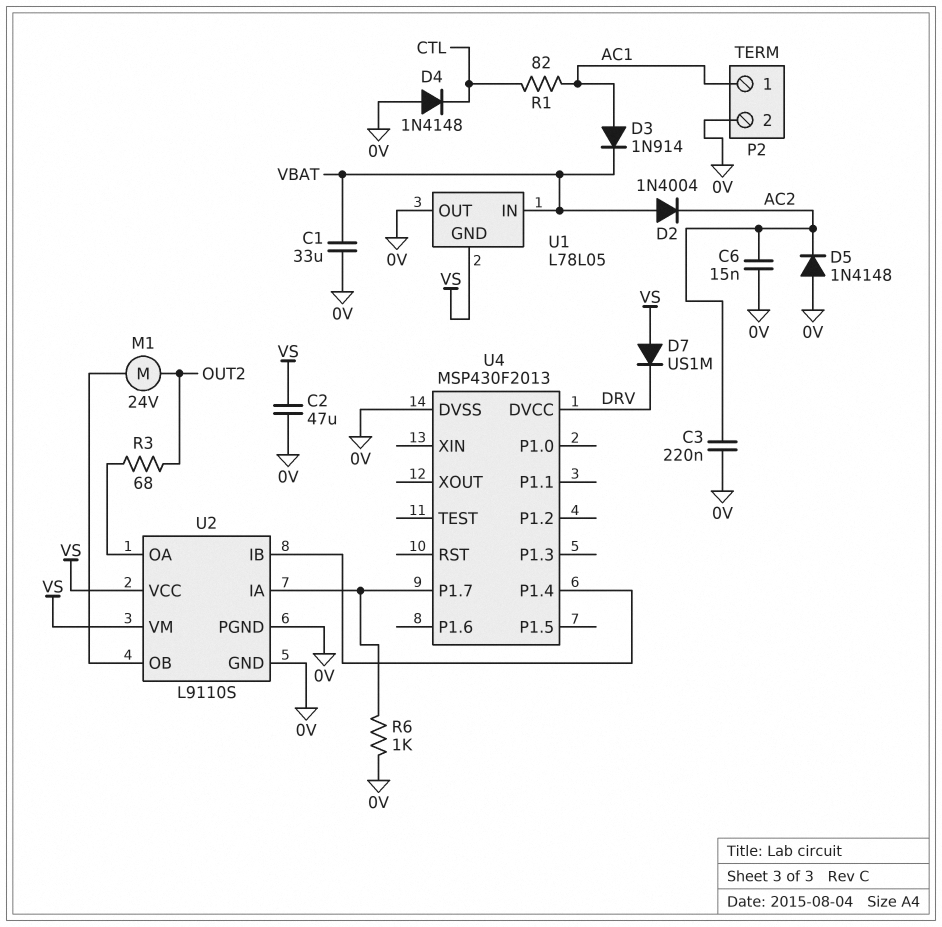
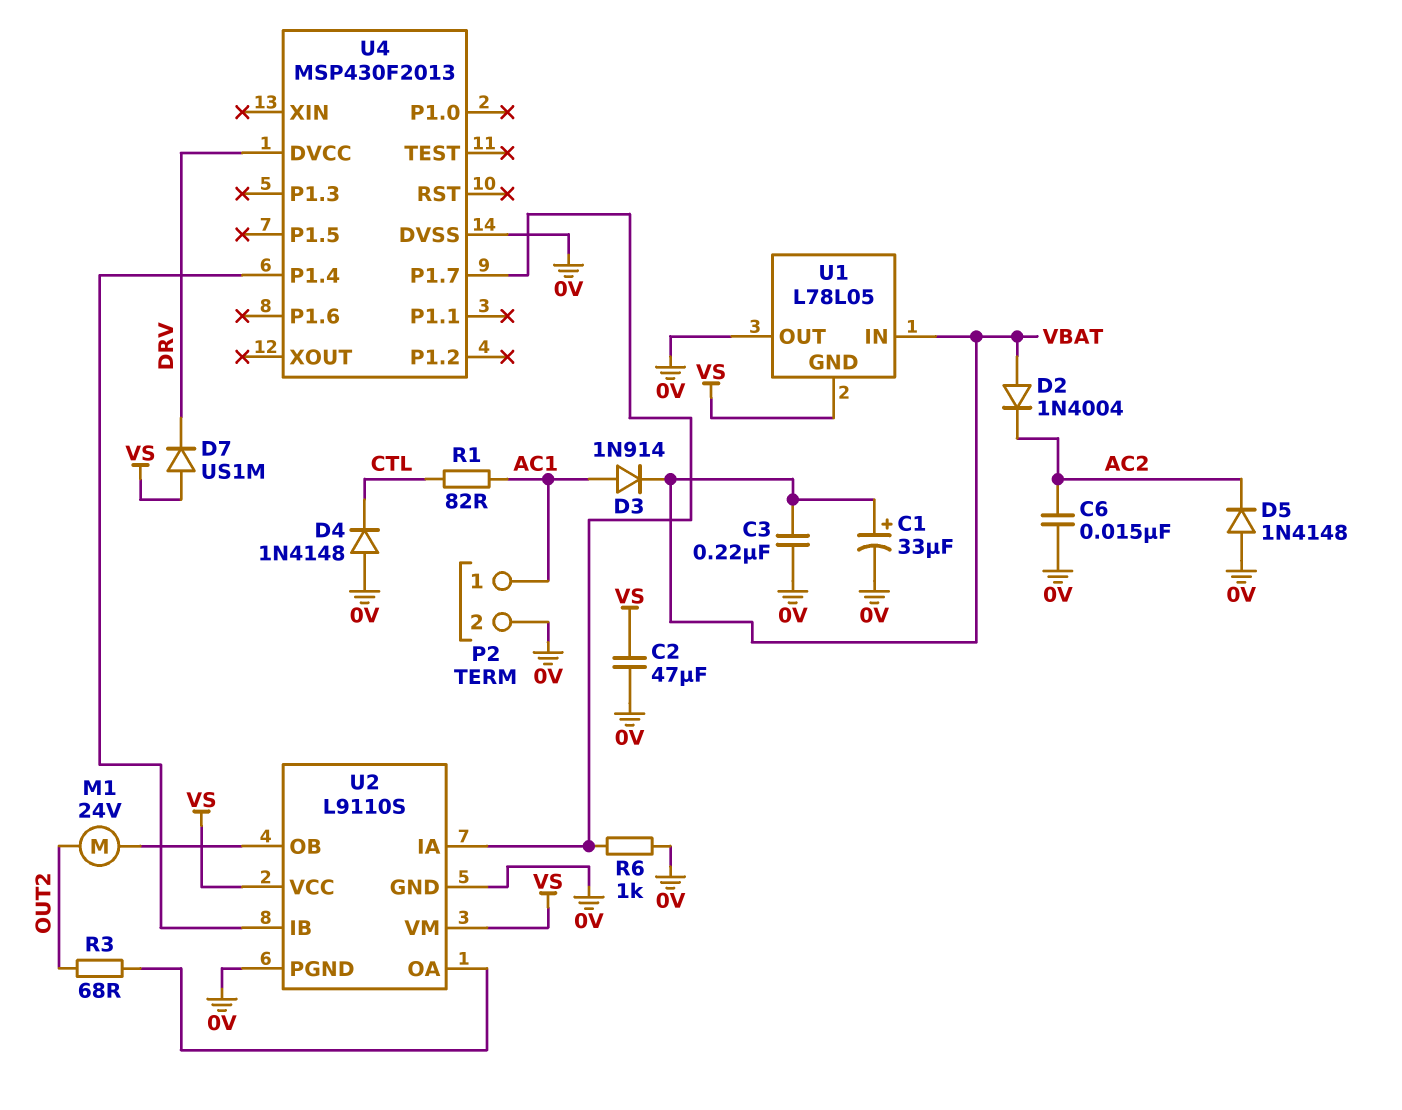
C1: 33uF (0V, VBAT) -> 33uF (plus VBAT, minus 0V)
C3: 220nF (0V, AC2) -> 220nF (0V, VBAT)

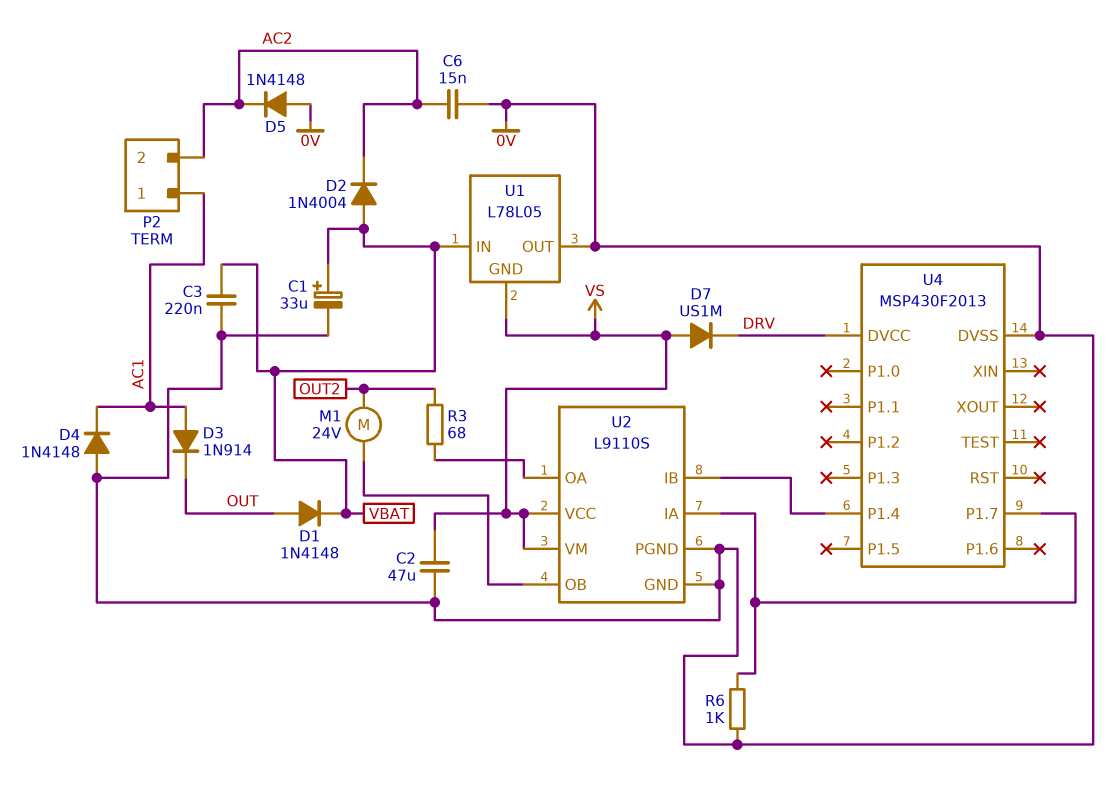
D1: none -> diode 1N4148 (A OUT, K VBAT)
D3: diode 1N914 (A AC1, K VBAT) -> diode 1N914 (A AC1, K OUT)
D4: diode 1N4148 (A 0V, K CTL) -> diode 1N4148 (A 0V, K AC1)
P2 pin 2: 0V -> AC2
R1: 82 (AC1, CTL) -> none

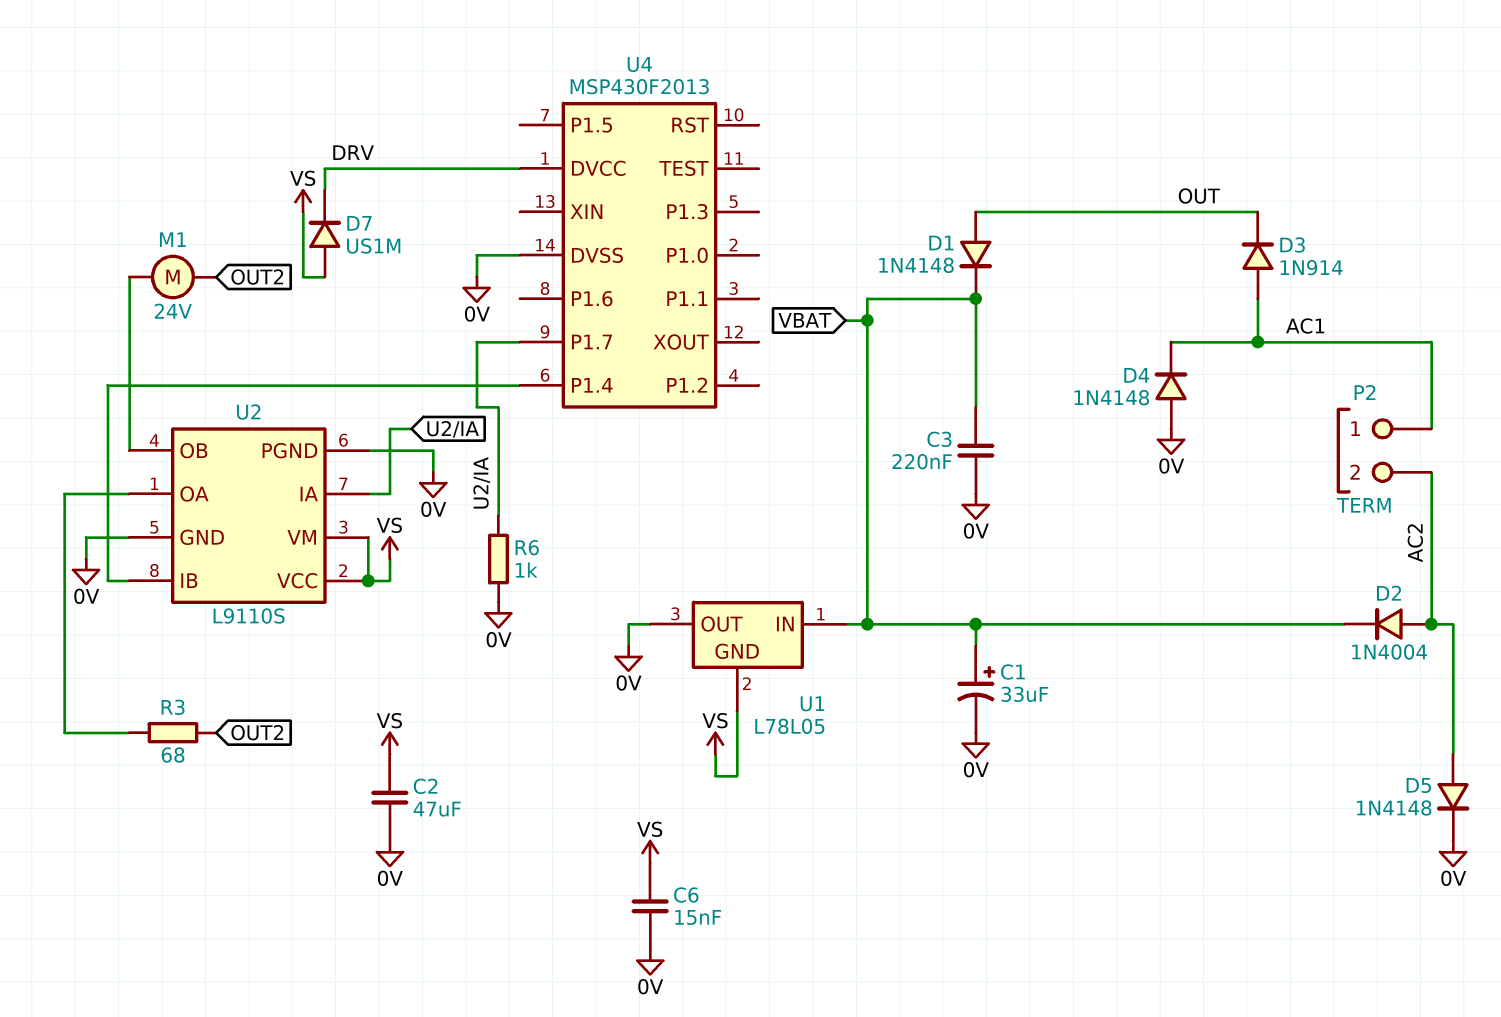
C6: 15nF (0V, AC2) -> 15nF (0V, VS)
D2: diode 1N4004 (A VBAT, K AC2) -> diode 1N4004 (A AC2, K VBAT)
D5: diode 1N4148 (A 0V, K AC2) -> diode 1N4148 (A AC2, K 0V)

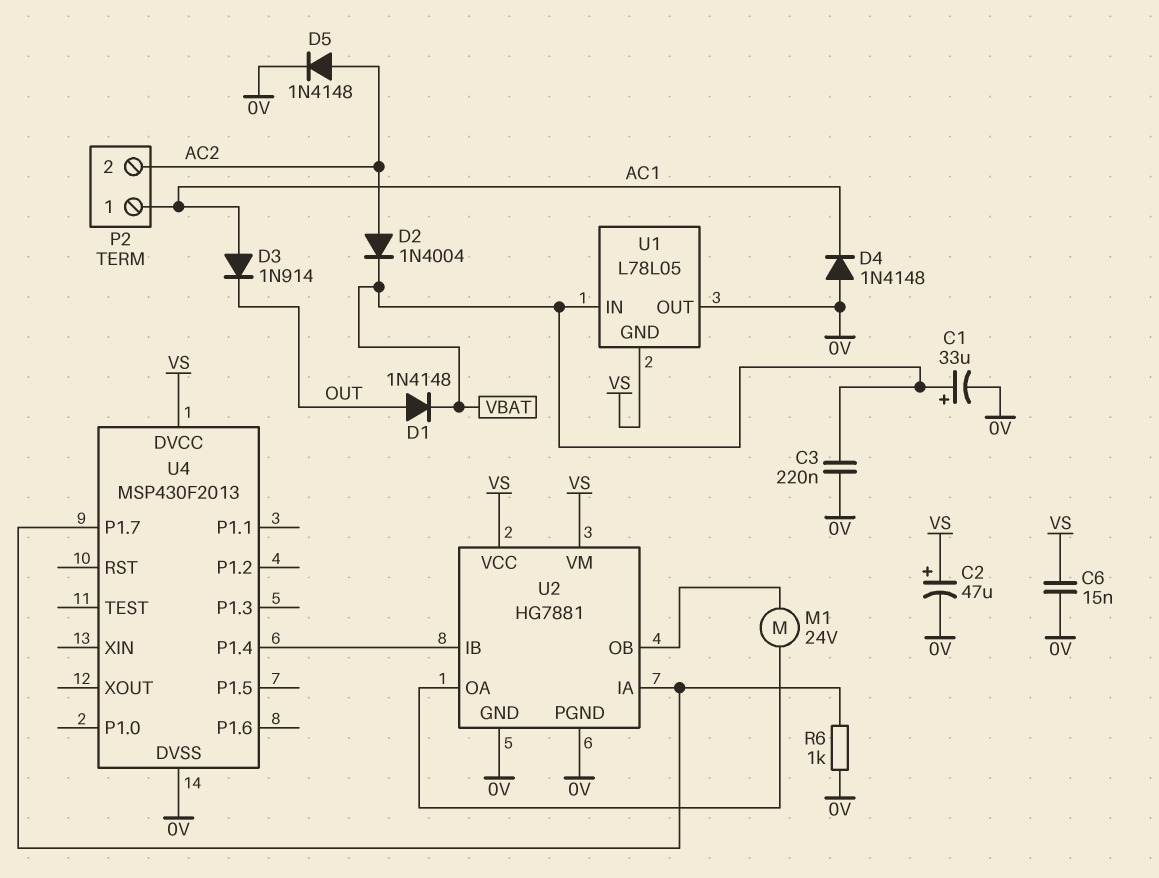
C2: 47uF (0V, VS) -> 47uF (plus VS, minus 0V)
D7: diode US1M (A VS, K DRV) -> none
M1: motor 24V (OUT2, U2/OB) -> motor 24V (U2/OA, U2/OB)
R3: 68 (OUT2, U2/OA) -> none
U2: L9110S -> HG7881
U4 pin DVCC: DRV -> VS

